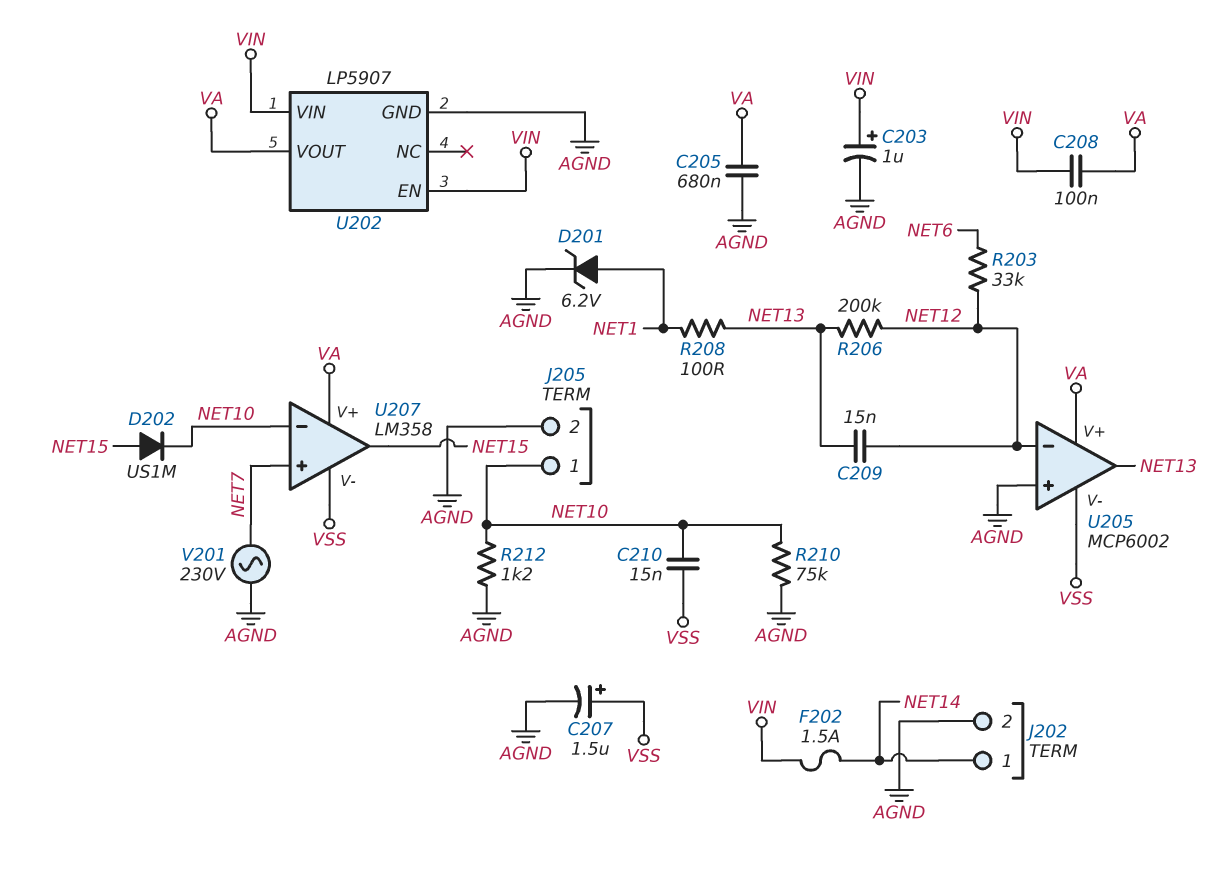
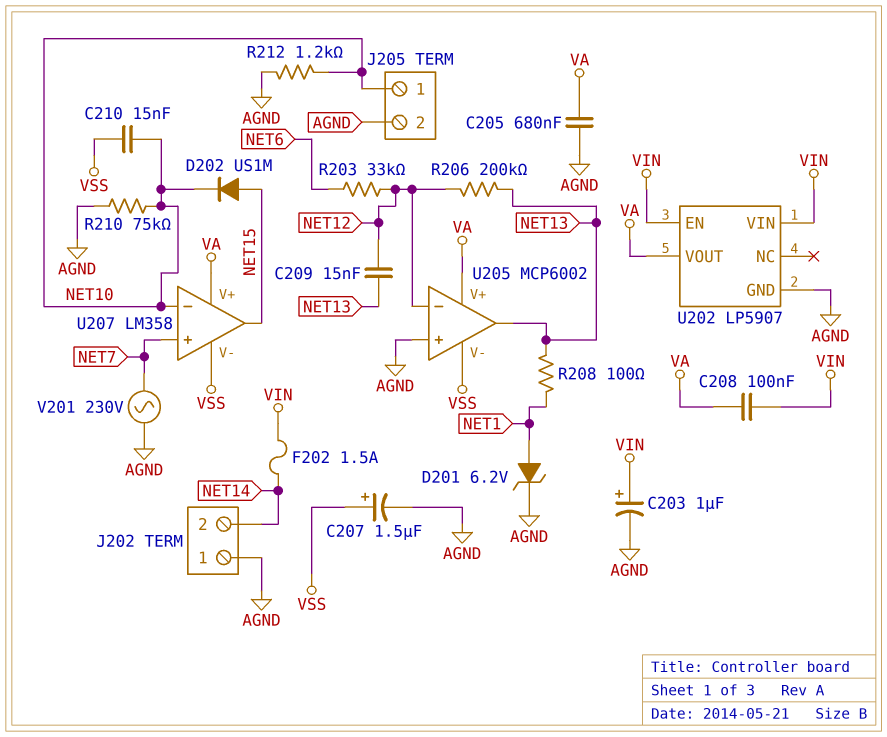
J202 pin 1: NET14 -> AGND
J202 pin 2: AGND -> NET14

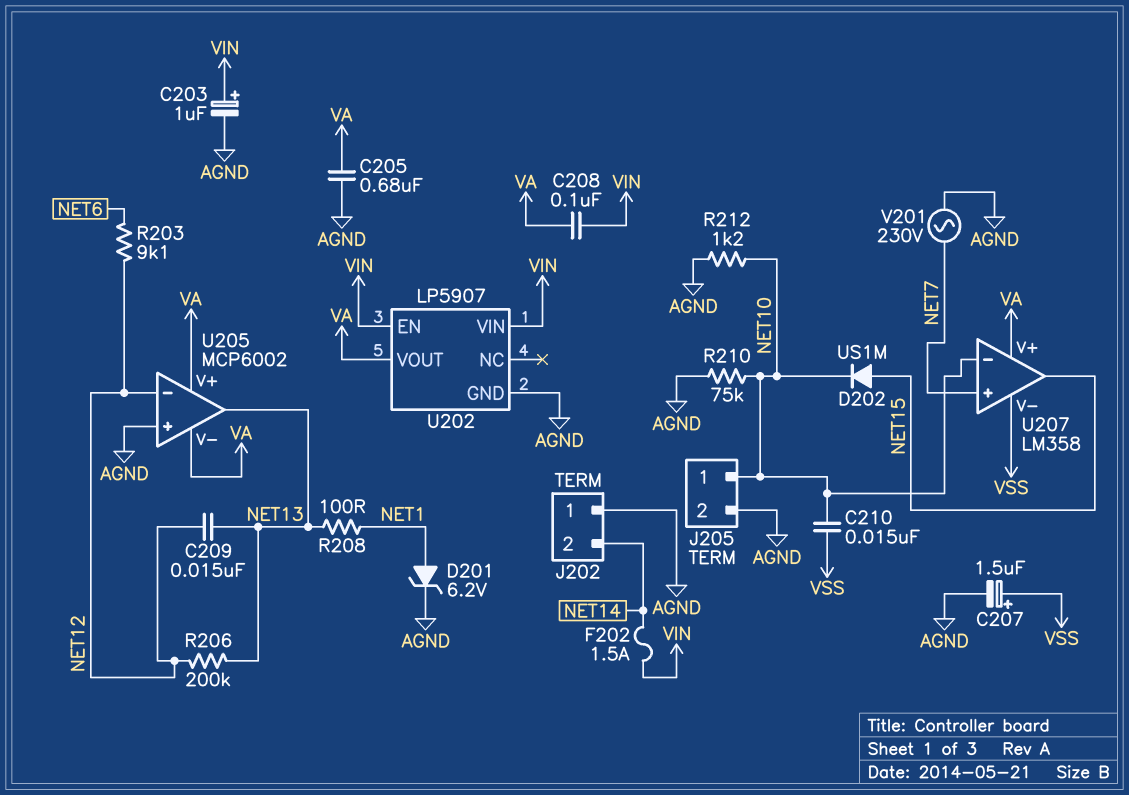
R203: 33k (NET6, NET12) -> 9.1k (NET6, NET12)
U205 pin V-: VSS -> VA

